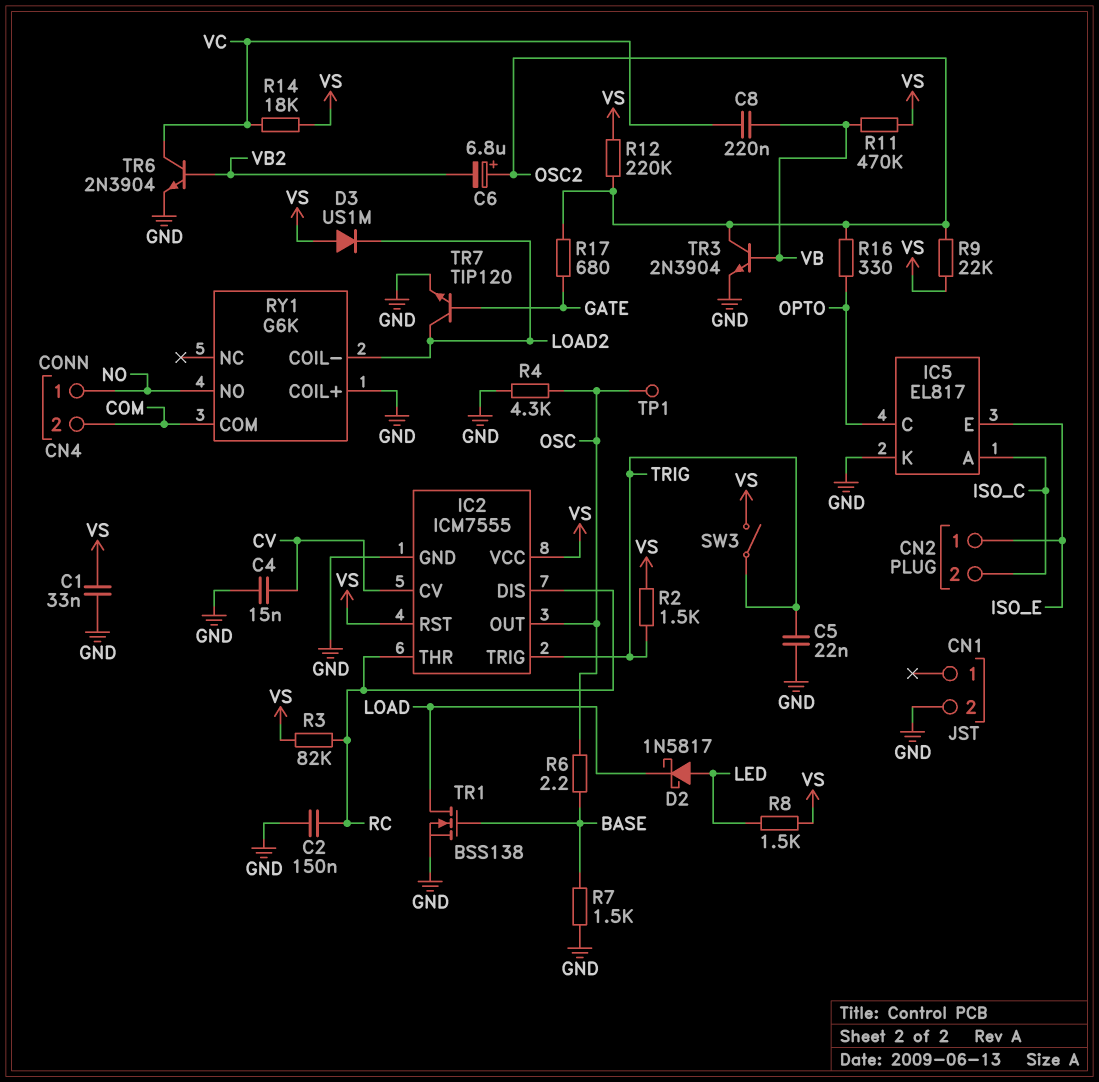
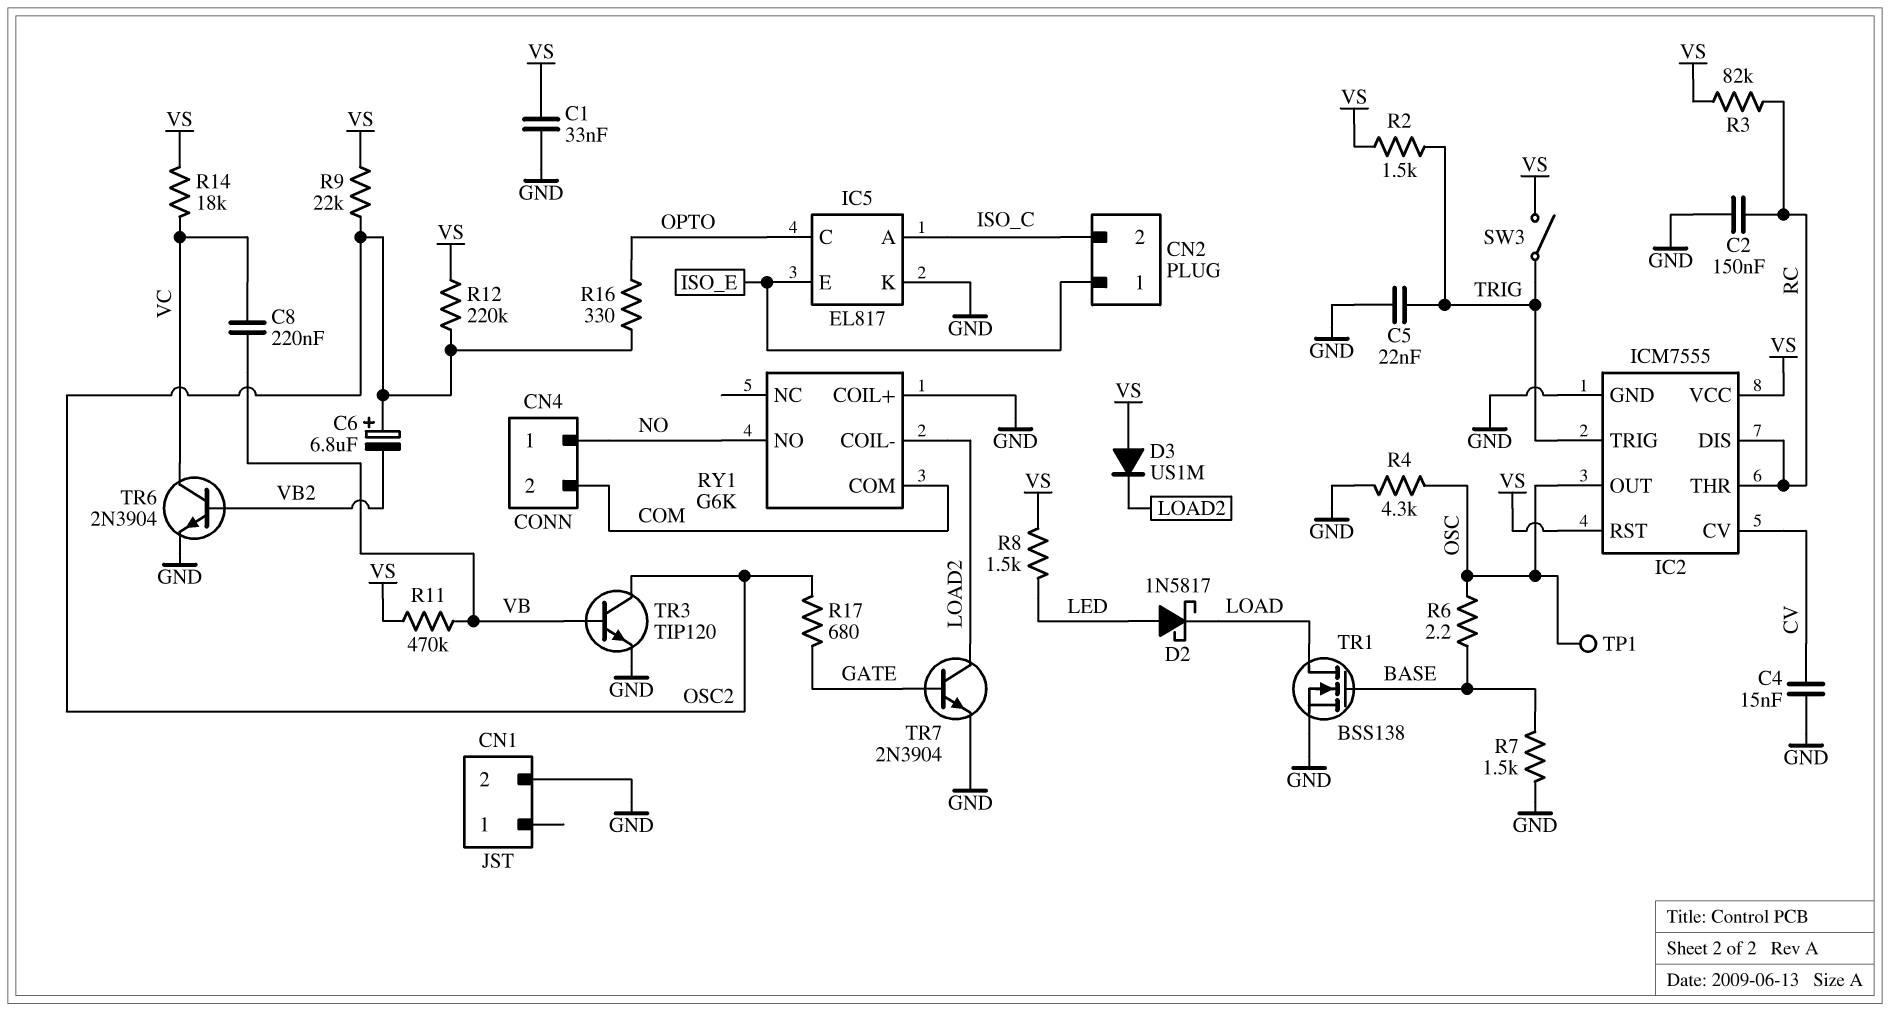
TR3: NPN 2N3904 (B VB, C OSC2, E GND) -> NPN TIP120 (B VB, C OSC2, E GND)
TR7: NPN TIP120 (B GATE, C LOAD2, E GND) -> NPN 2N3904 (B GATE, C LOAD2, E GND)

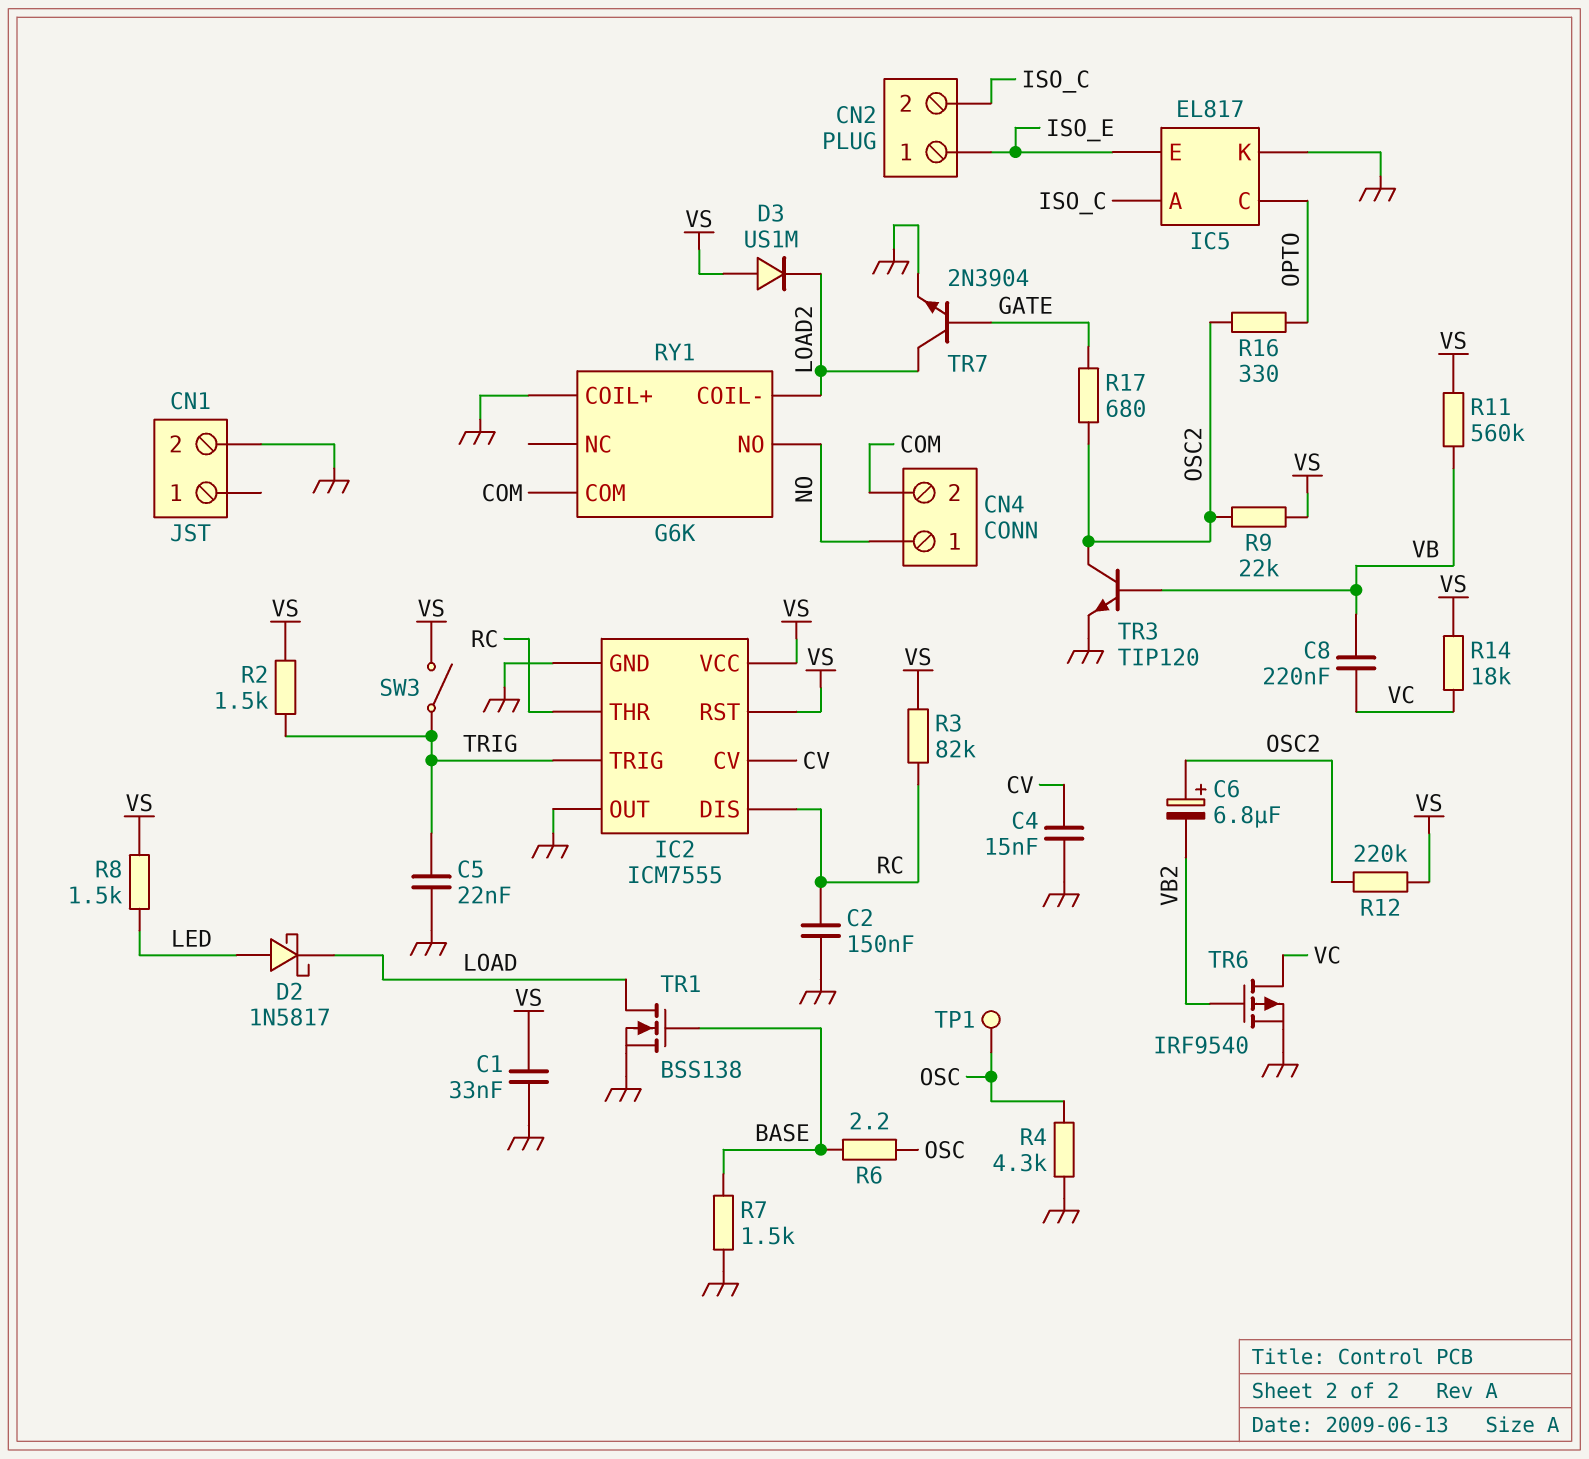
IC2 pin OUT: OSC -> GND
R11: 470k (VB, VS) -> 560k (VB, VS)
TR6: NPN 2N3904 (B VB2, C VC, E GND) -> PMOS IRF9540 (G VB2, D VC, S GND)

